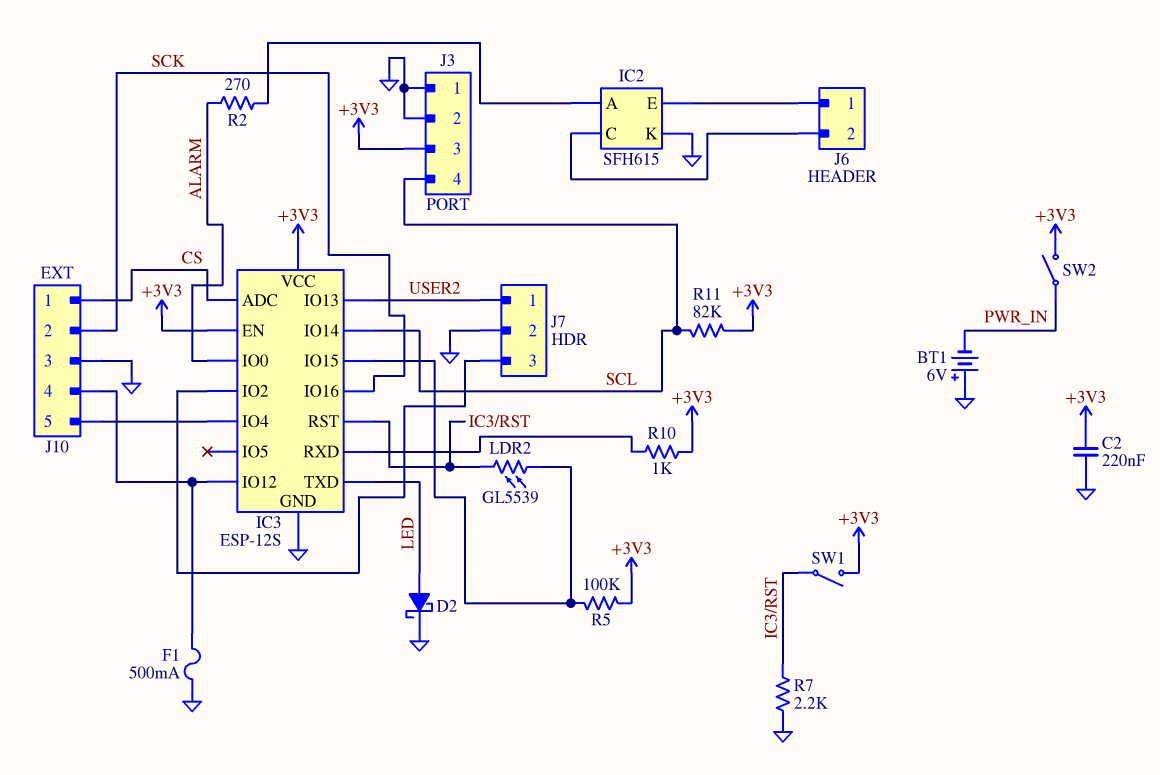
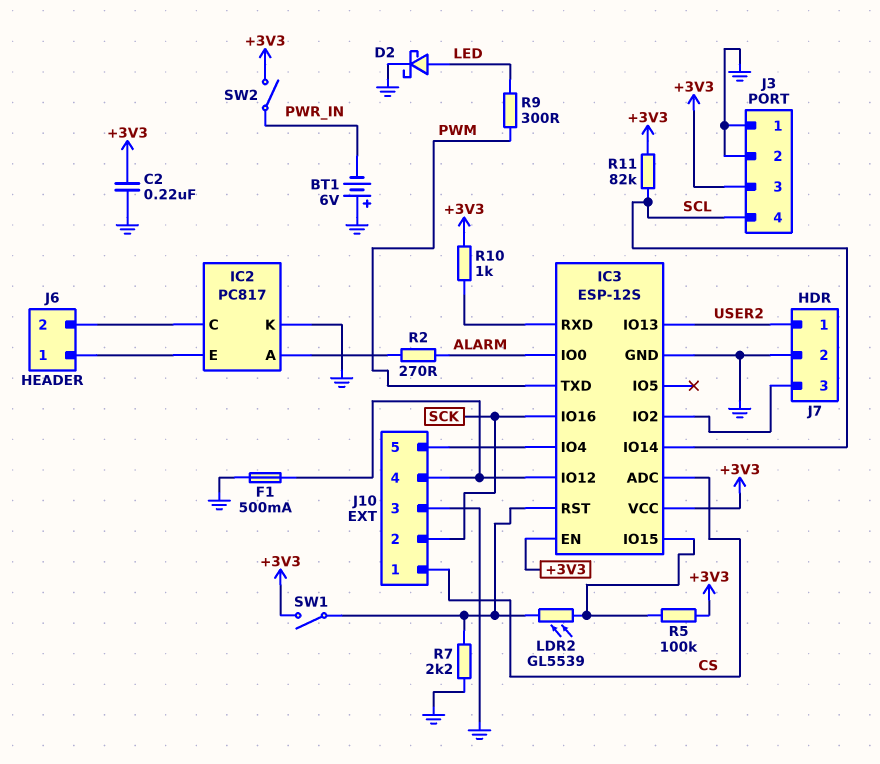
IC2: SFH615 -> PC817
IC3 pin TXD: LED -> PWM
R9: none -> 300 (LED, PWM)

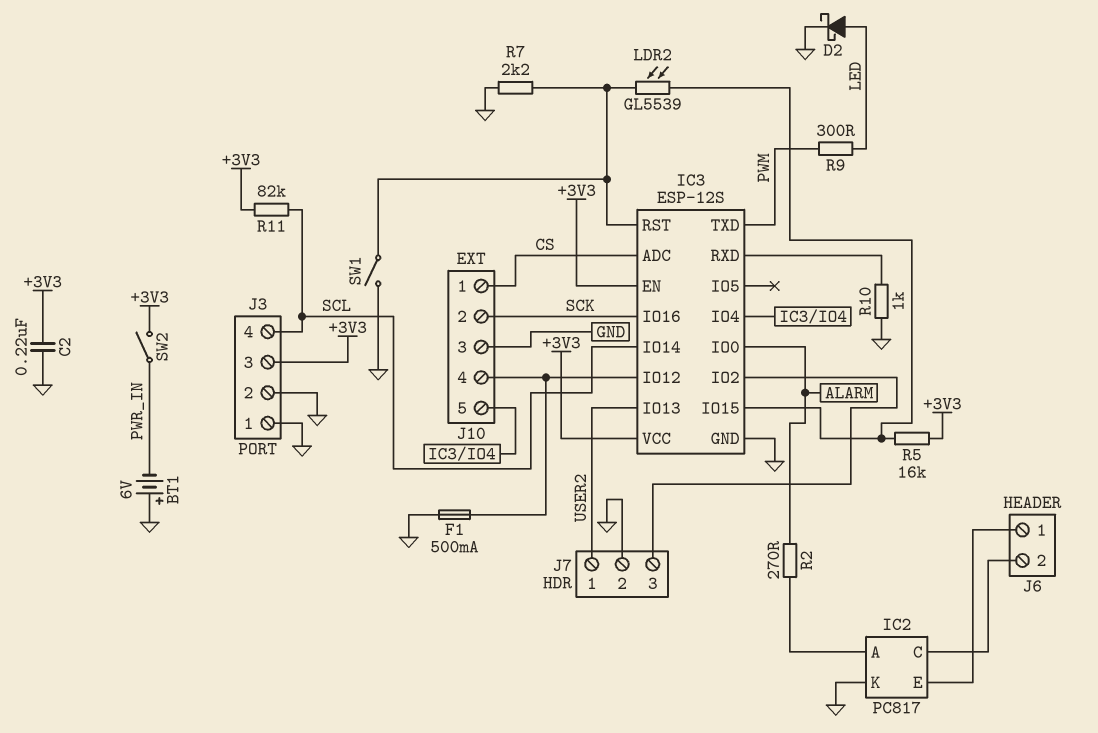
R5: 100k (+3V3, IC3/IO15) -> 16k (+3V3, IC3/IO15)
R10: 1k (+3V3, IC3/RXD) -> 1k (GND, IC3/RXD)
SW1: switch (+3V3, IC3/RST) -> switch (GND, IC3/RST)

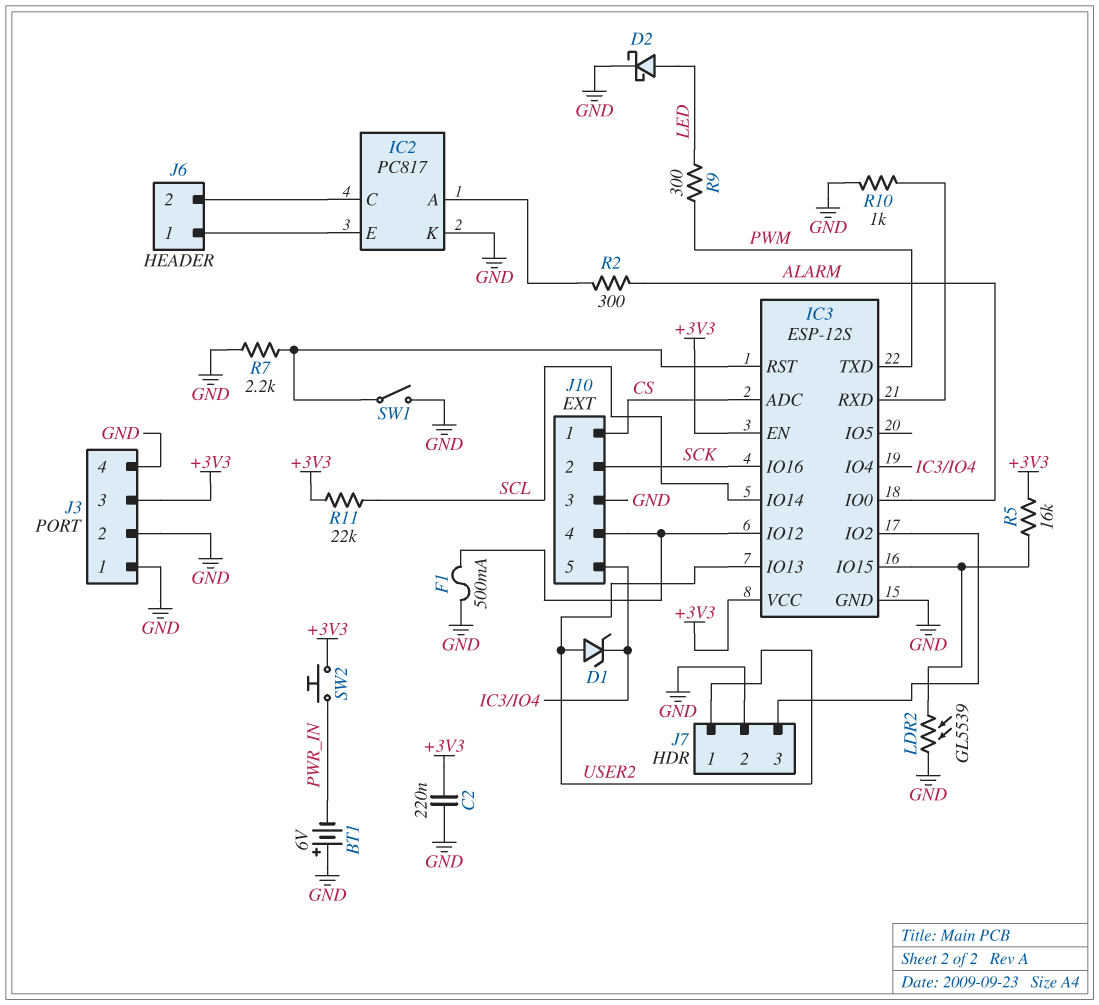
D1: none -> zener (A USER2, K IC3/IO4)
J3 pin 4: SCL -> GND
LDR2: GL5539 (IC3/IO15, IC3/RST) -> GL5539 (GND, IC3/IO15)
R2: 270 (ALARM, IC2/A) -> 300 (ALARM, IC2/A)
R11: 82k (+3V3, SCL) -> 22k (+3V3, SCL)
SW2: switch (+3V3, PWR_IN) -> button (+3V3, PWR_IN)

